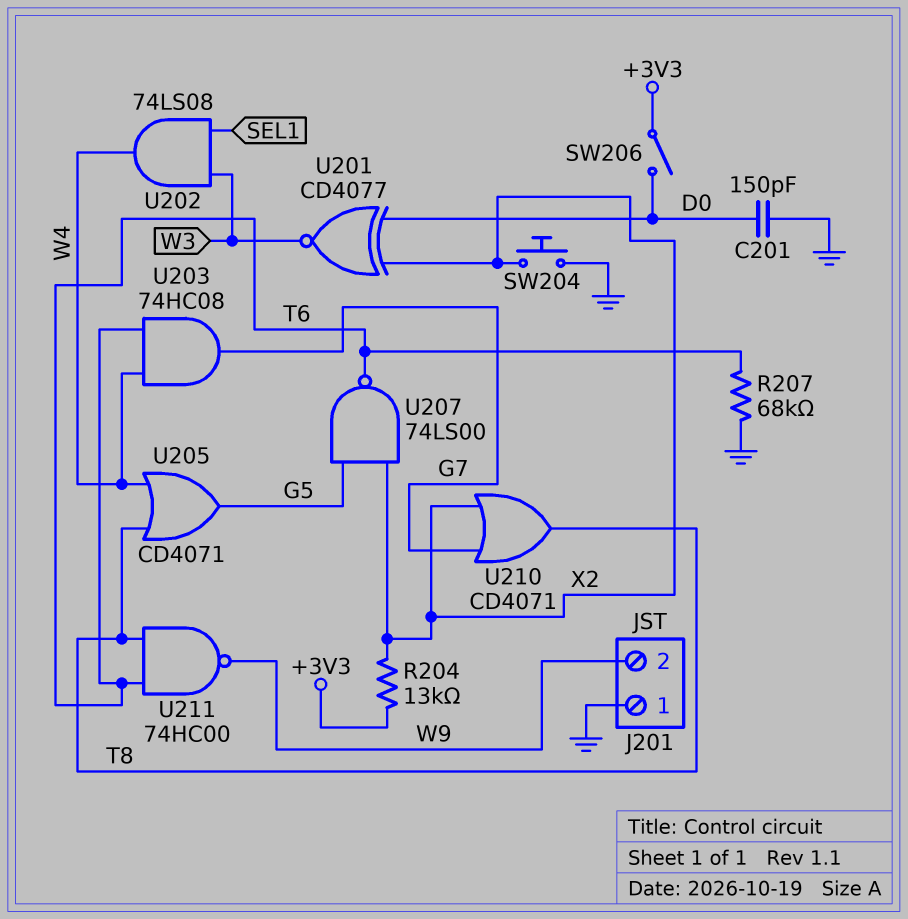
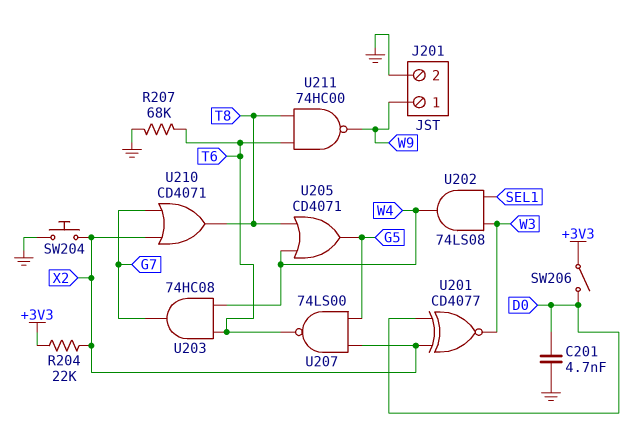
C201: 150pF (D0, GND) -> 4.7nF (D0, GND)
J201 pin 1: GND -> W9
J201 pin 2: W9 -> GND
R204: 13k (+3V3, X2) -> 22k (+3V3, X2)

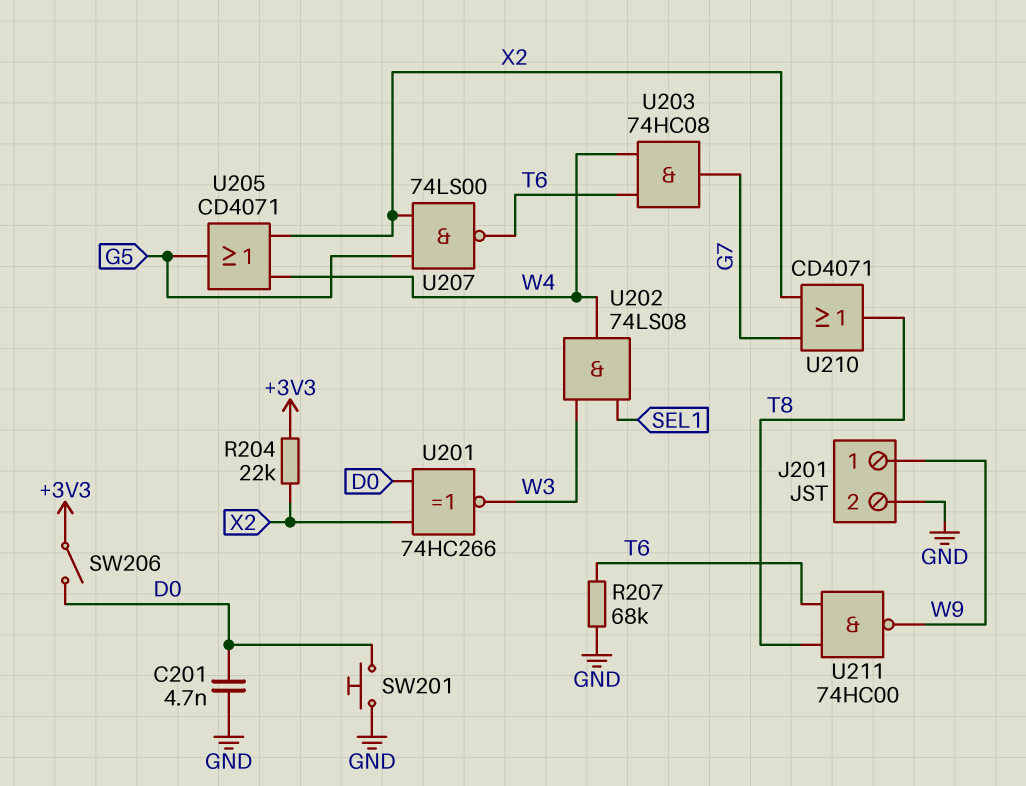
SW201: none -> button (D0, GND)
SW204: button (GND, X2) -> none
U201: XNOR CD4077 (in D0, in X2, out W3) -> XNOR 74HC266 (in D0, in X2, out W3)
U205: OR CD4071 (in T8, in W4, out G5) -> OR CD4071 (in W4, in X2, out G5)

